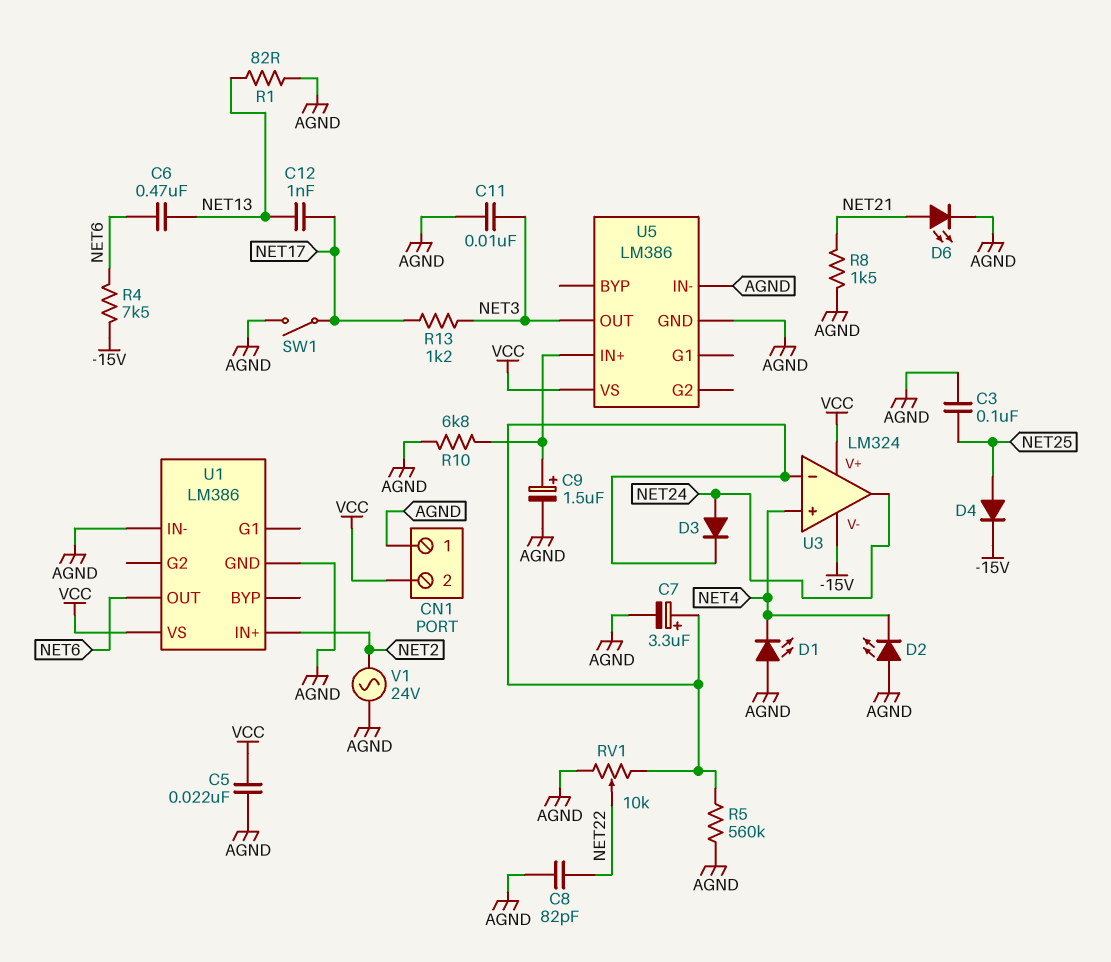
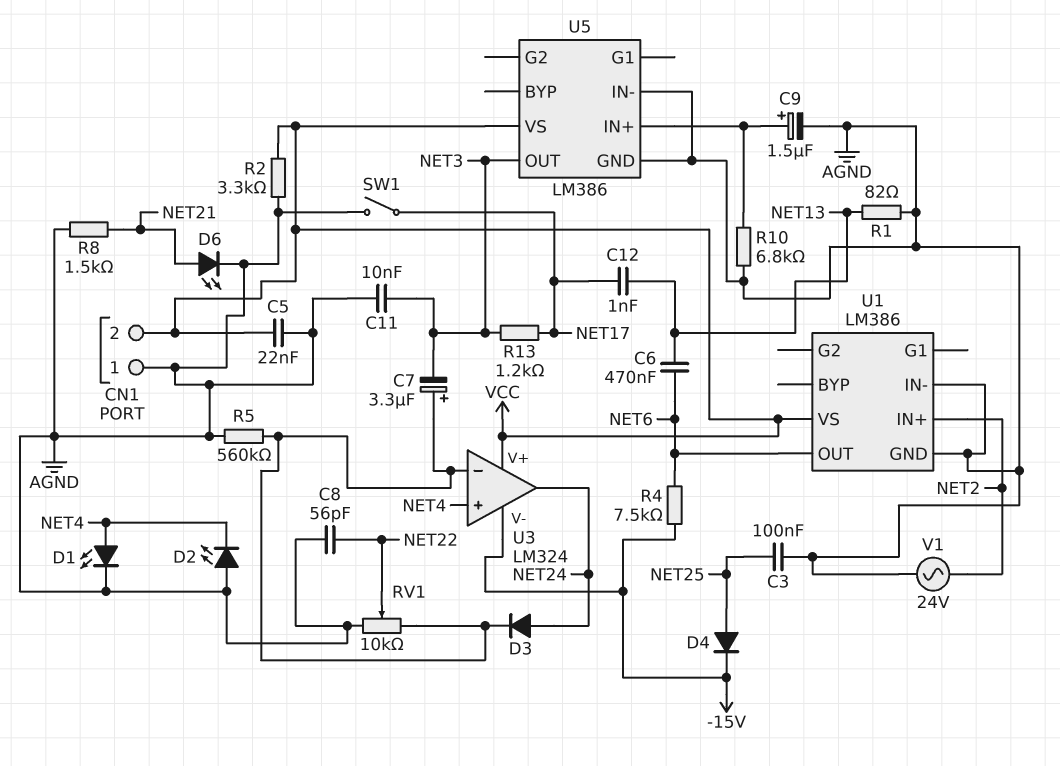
C7: 3.3uF (plus U3/in-, minus AGND) -> 3.3uF (plus U3/in-, minus NET3)
C8: 82pF (AGND, NET22) -> 56pF (AGND, NET22)
D1: LED (A AGND, K NET4) -> LED (A NET4, K AGND)
R2: none -> 3.3k (AGND, VCC)

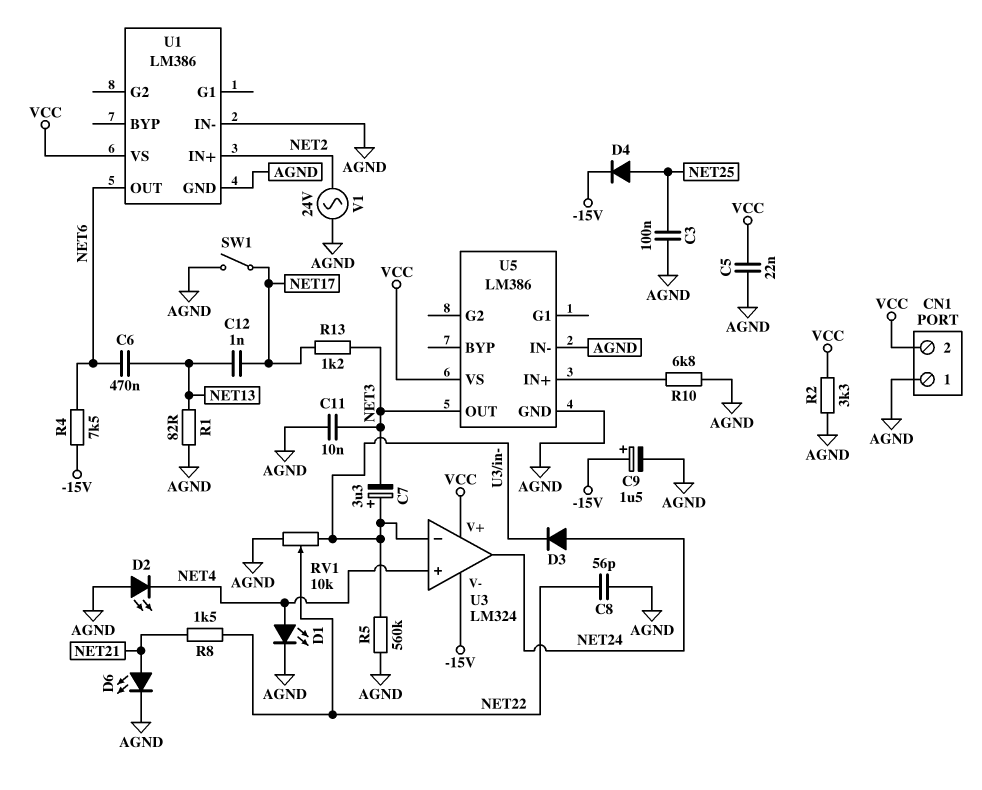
C9: 1.5uF (plus U5/IN+, minus AGND) -> 1.5uF (plus -15V, minus AGND)
R8: 1.5k (AGND, NET21) -> 1.5k (NET21, NET22)

